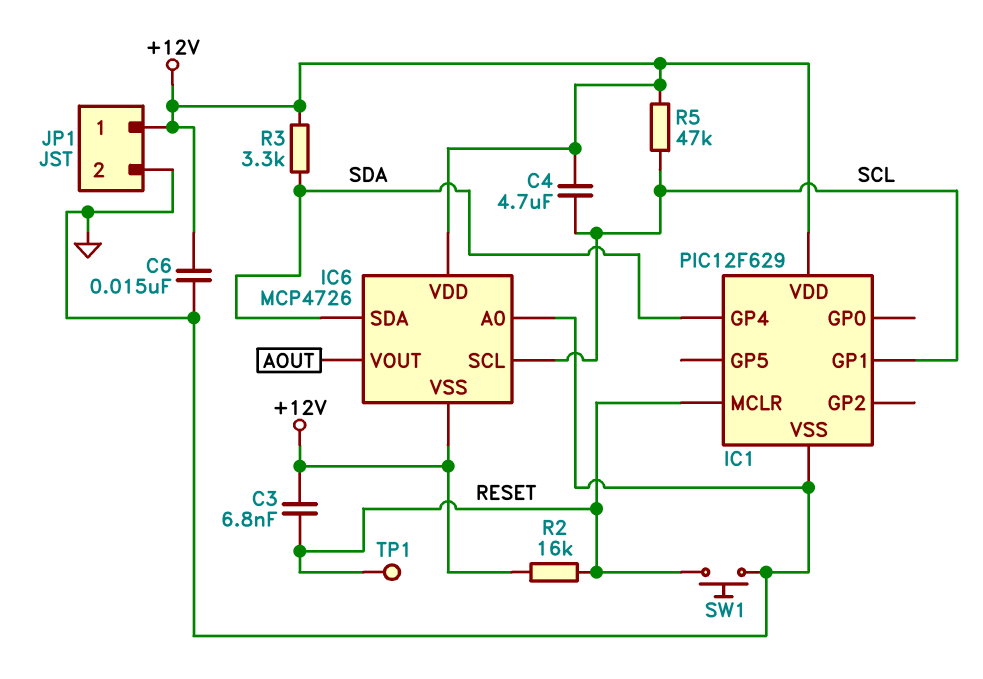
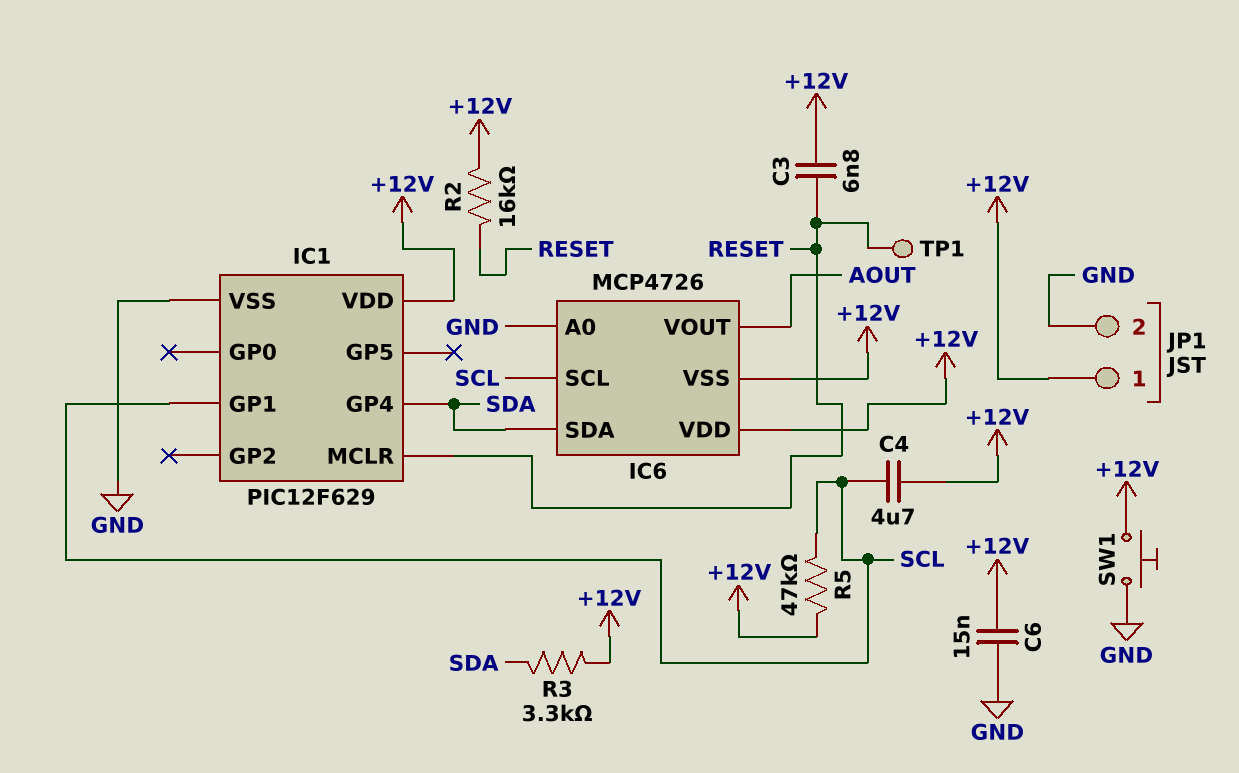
SW1: button (GND, RESET) -> button (+12V, GND)

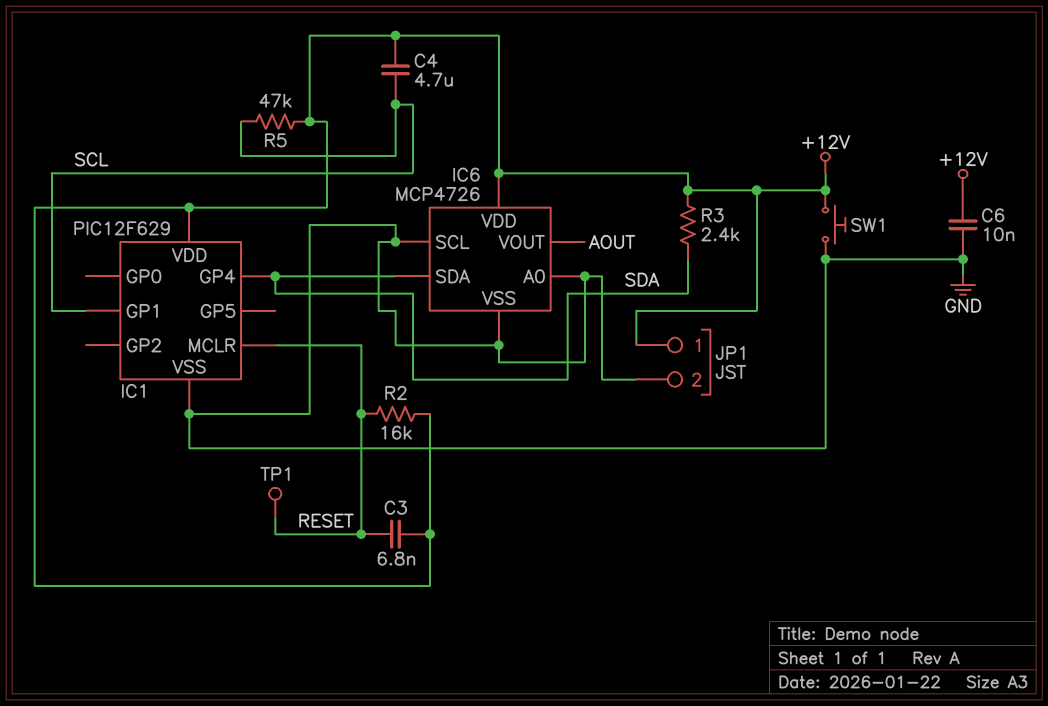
C6: 15nF (+12V, GND) -> 10nF (+12V, GND)
IC6 pin SCL: SCL -> GND
IC6 pin VSS: +12V -> GND
R3: 3.3k (+12V, SDA) -> 2.4k (+12V, SDA)

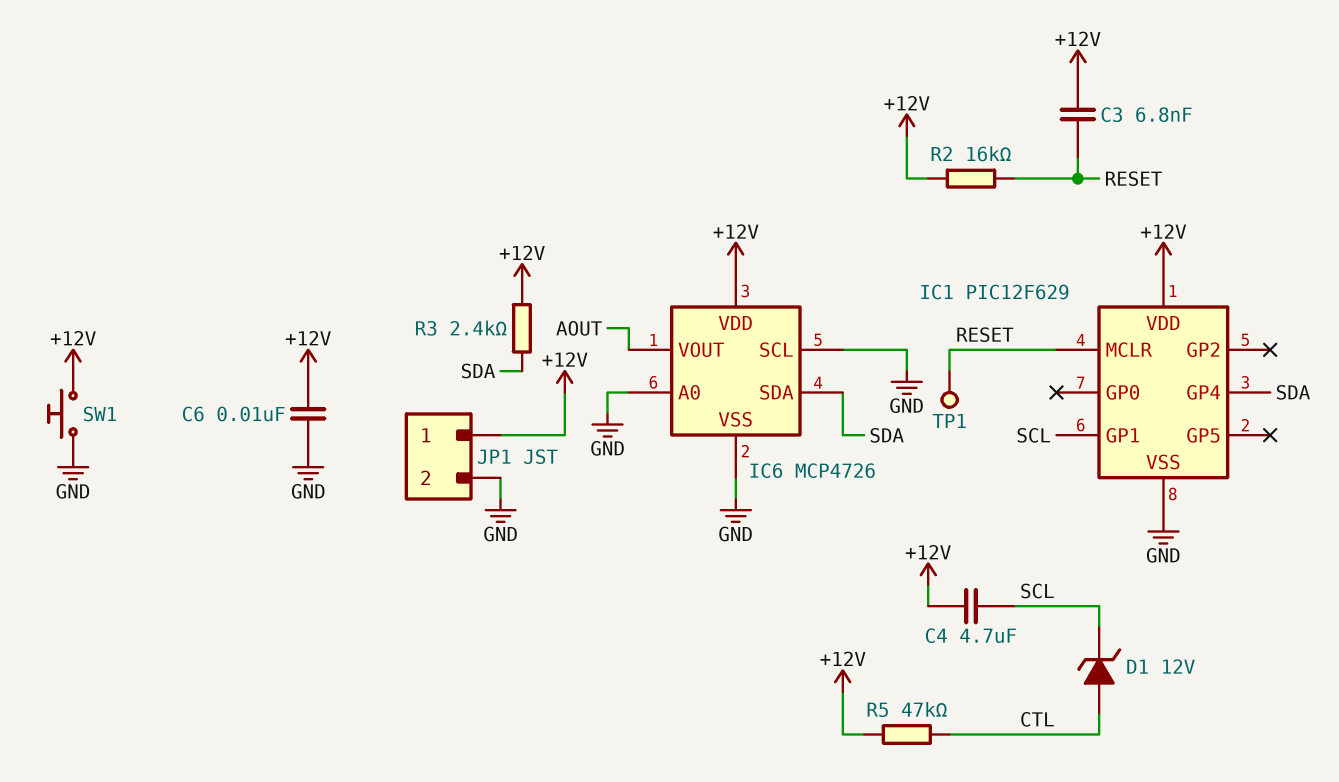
D1: none -> zener 12V (A CTL, K SCL)
R5: 47k (+12V, SCL) -> 47k (+12V, CTL)

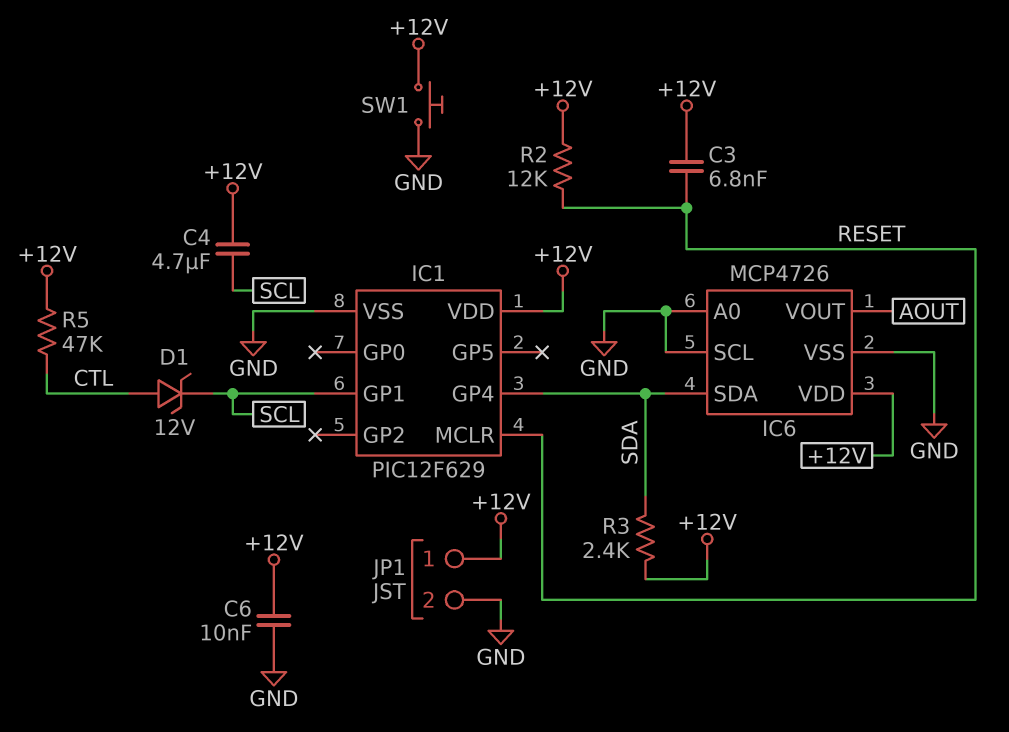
R2: 16k (+12V, RESET) -> 12k (+12V, RESET)
TP1: test point (RESET) -> none

